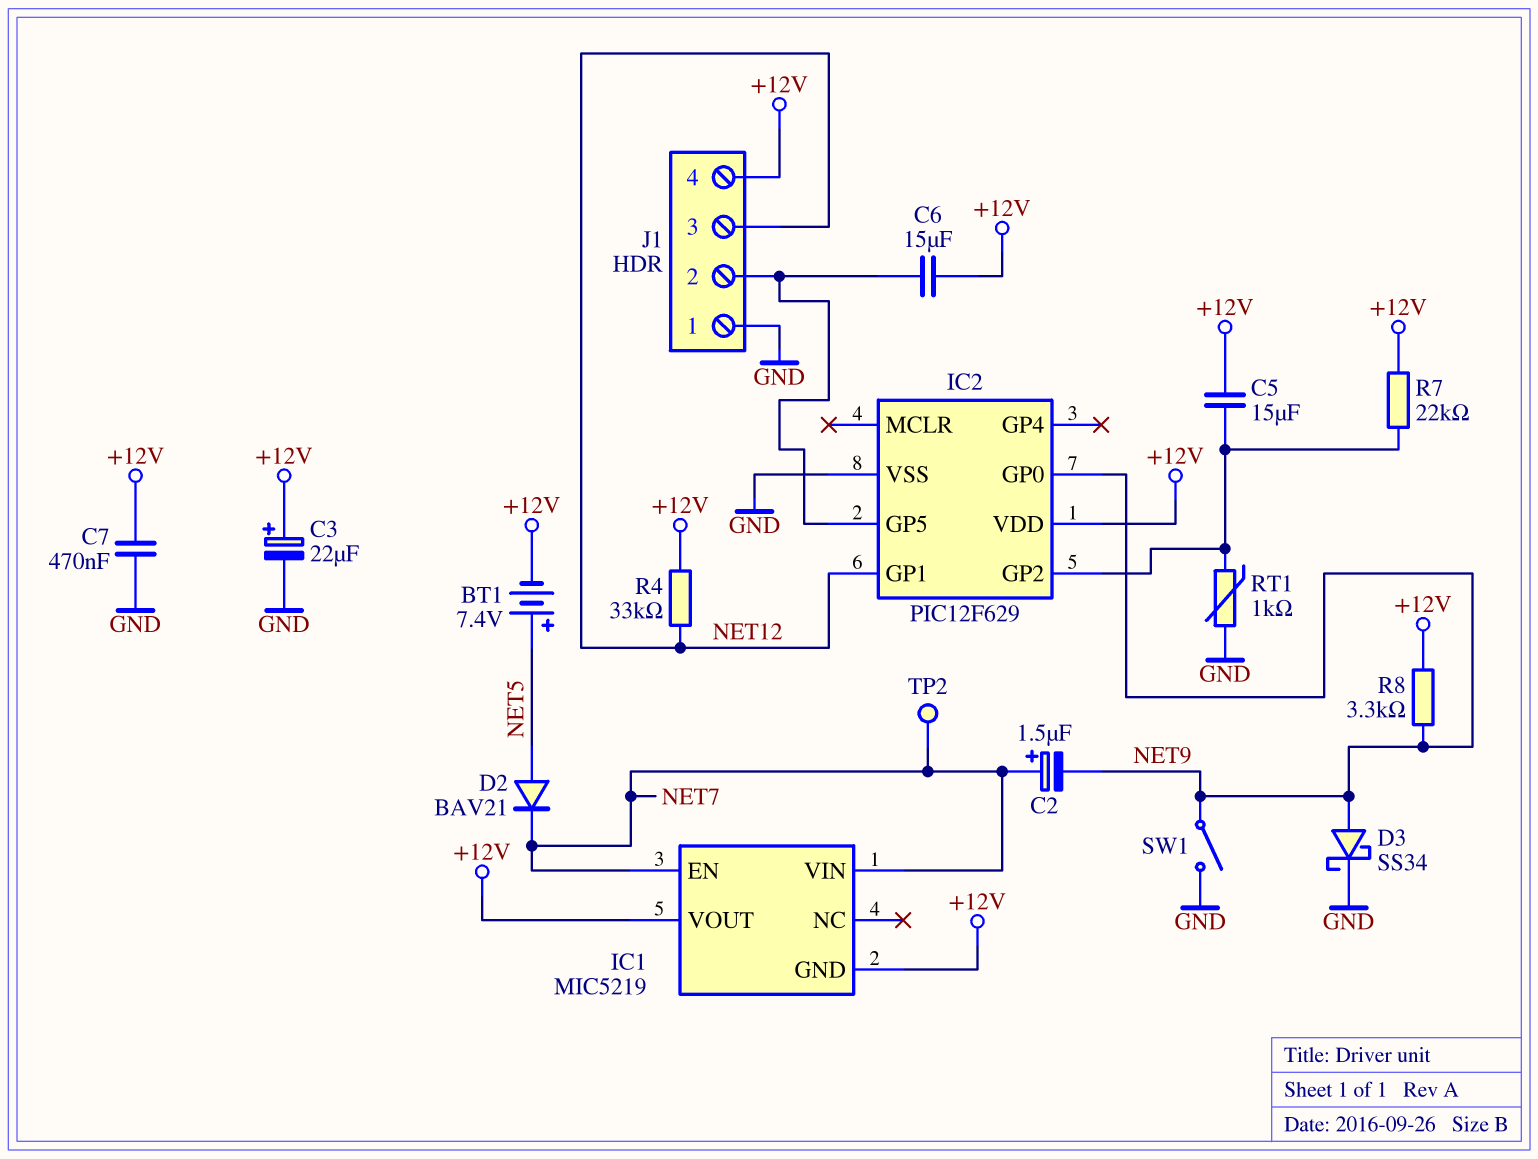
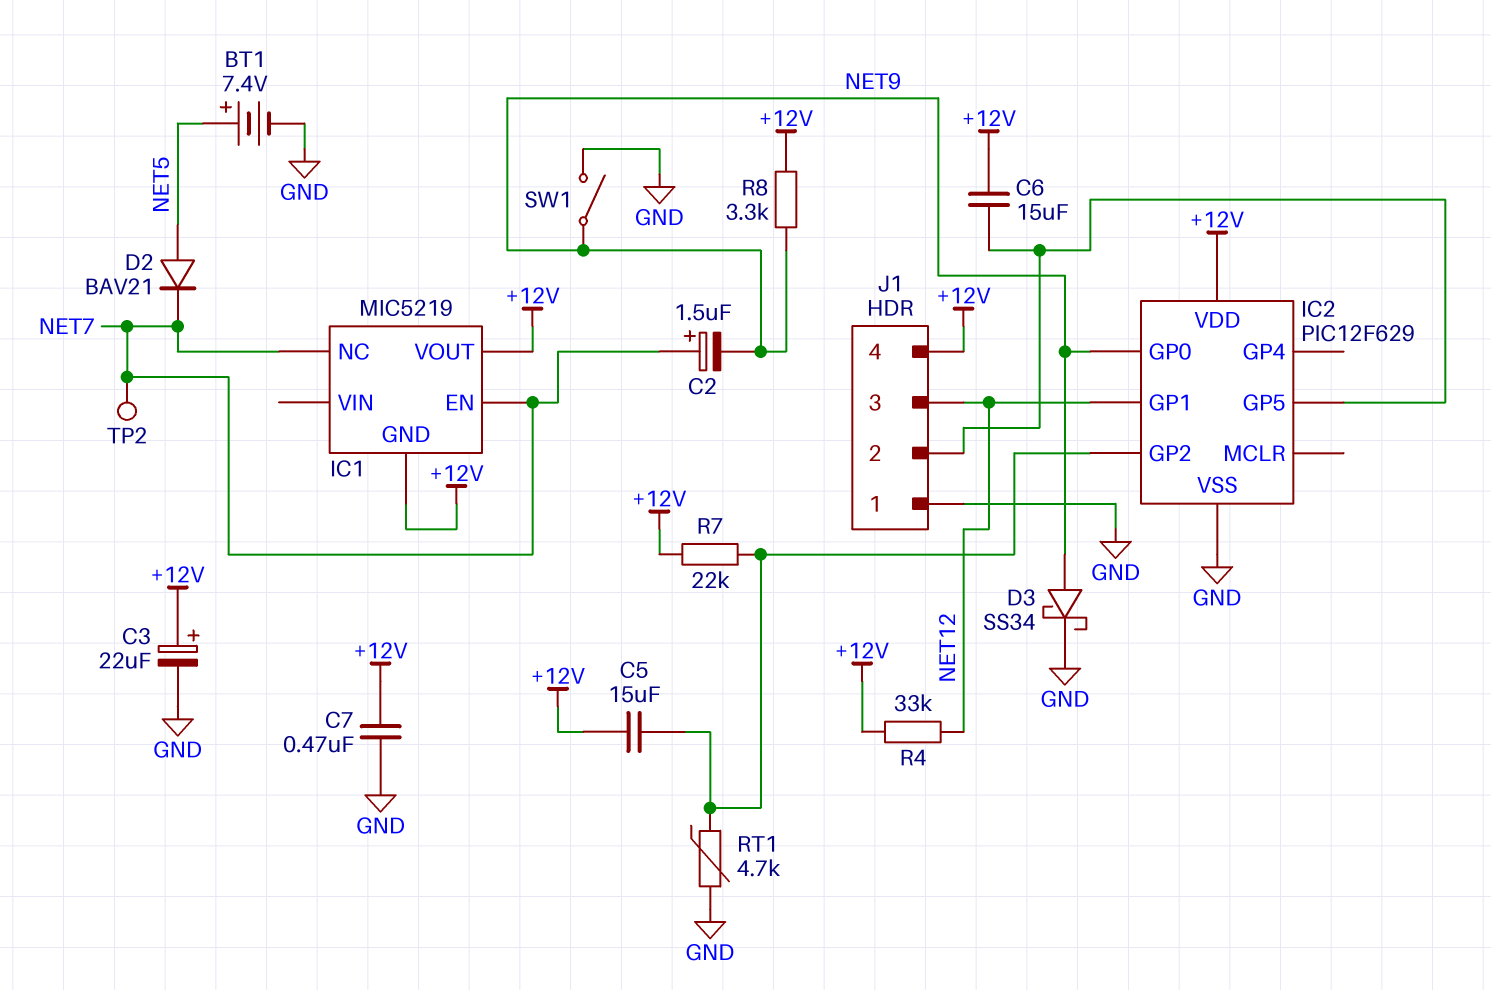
BT1: 7.4V (plus NET5, minus +12V) -> 7.4V (plus NET5, minus GND)
IC1 pin NC: none -> NET7
IC1 pin VIN: NET7 -> none
RT1: 1k (GND, IC2/GP2) -> 4.7k (GND, IC2/GP2)

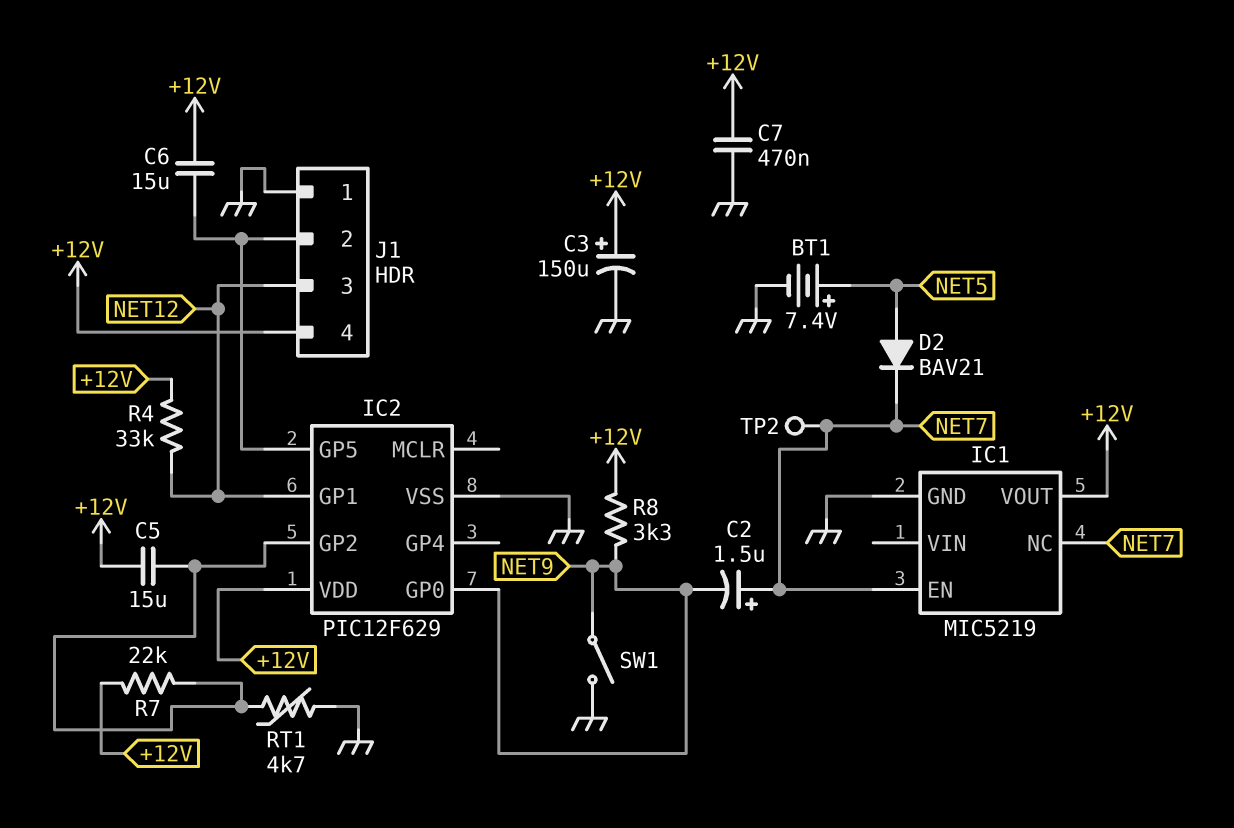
C3: 22uF (plus +12V, minus GND) -> 150uF (plus +12V, minus GND)
D3: schottky SS34 (A NET9, K GND) -> none
IC1 pin GND: +12V -> GND

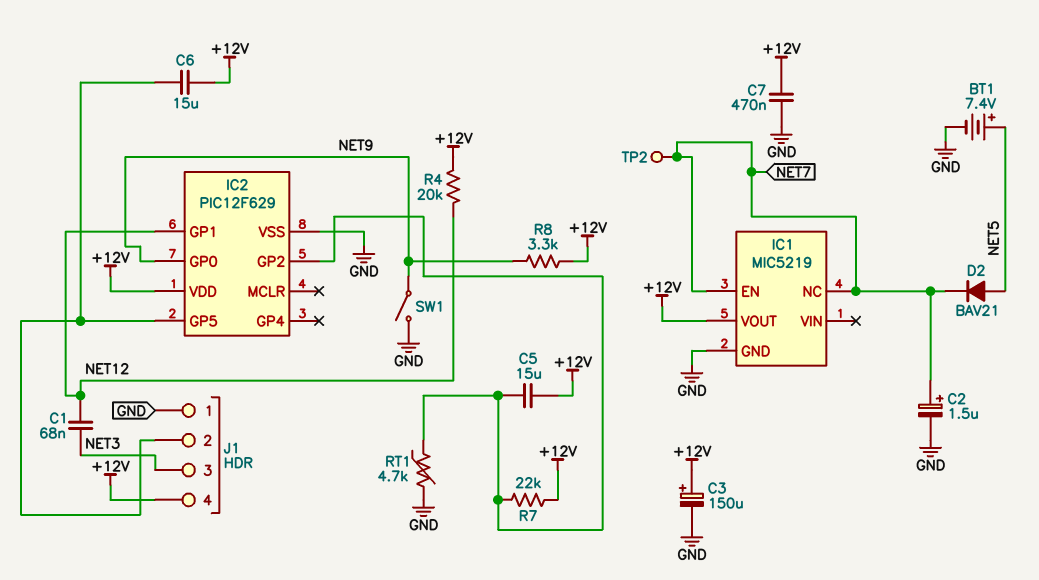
C1: none -> 68nF (NET3, NET12)
C2: 1.5uF (plus NET7, minus NET9) -> 1.5uF (plus NET7, minus GND)
J1 pin 3: NET12 -> NET3
R4: 33k (+12V, NET12) -> 20k (+12V, NET12)

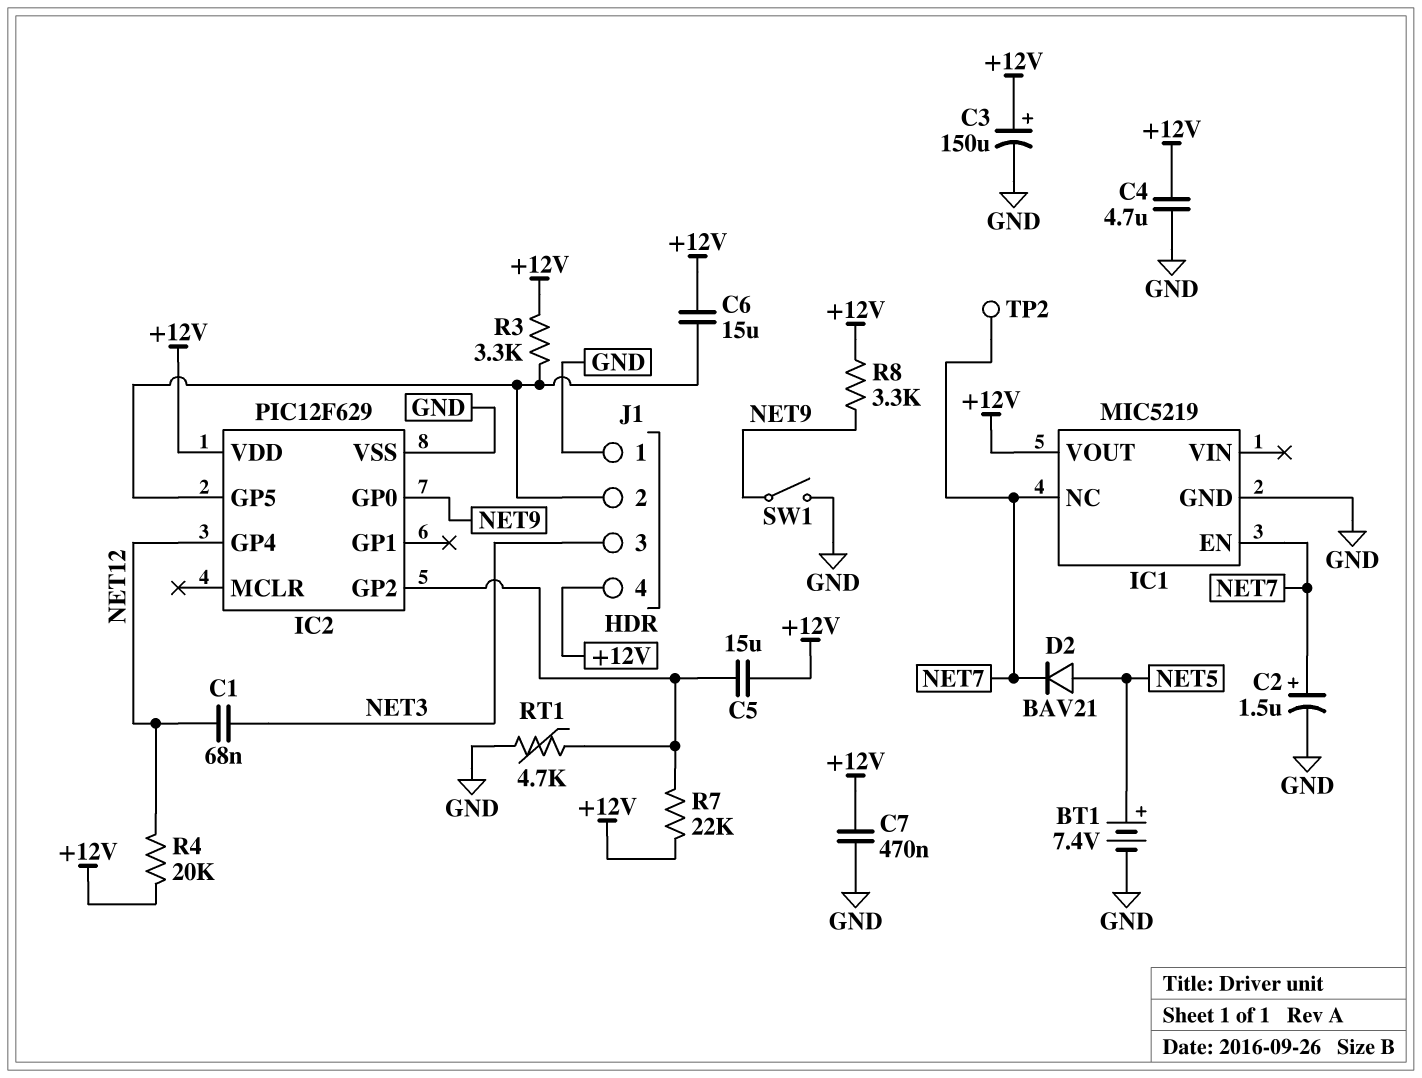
C4: none -> 4.7uF (+12V, GND)
IC2 pin GP1: NET12 -> none
IC2 pin GP4: none -> NET12
R3: none -> 3.3k (+12V, IC2/GP5)

